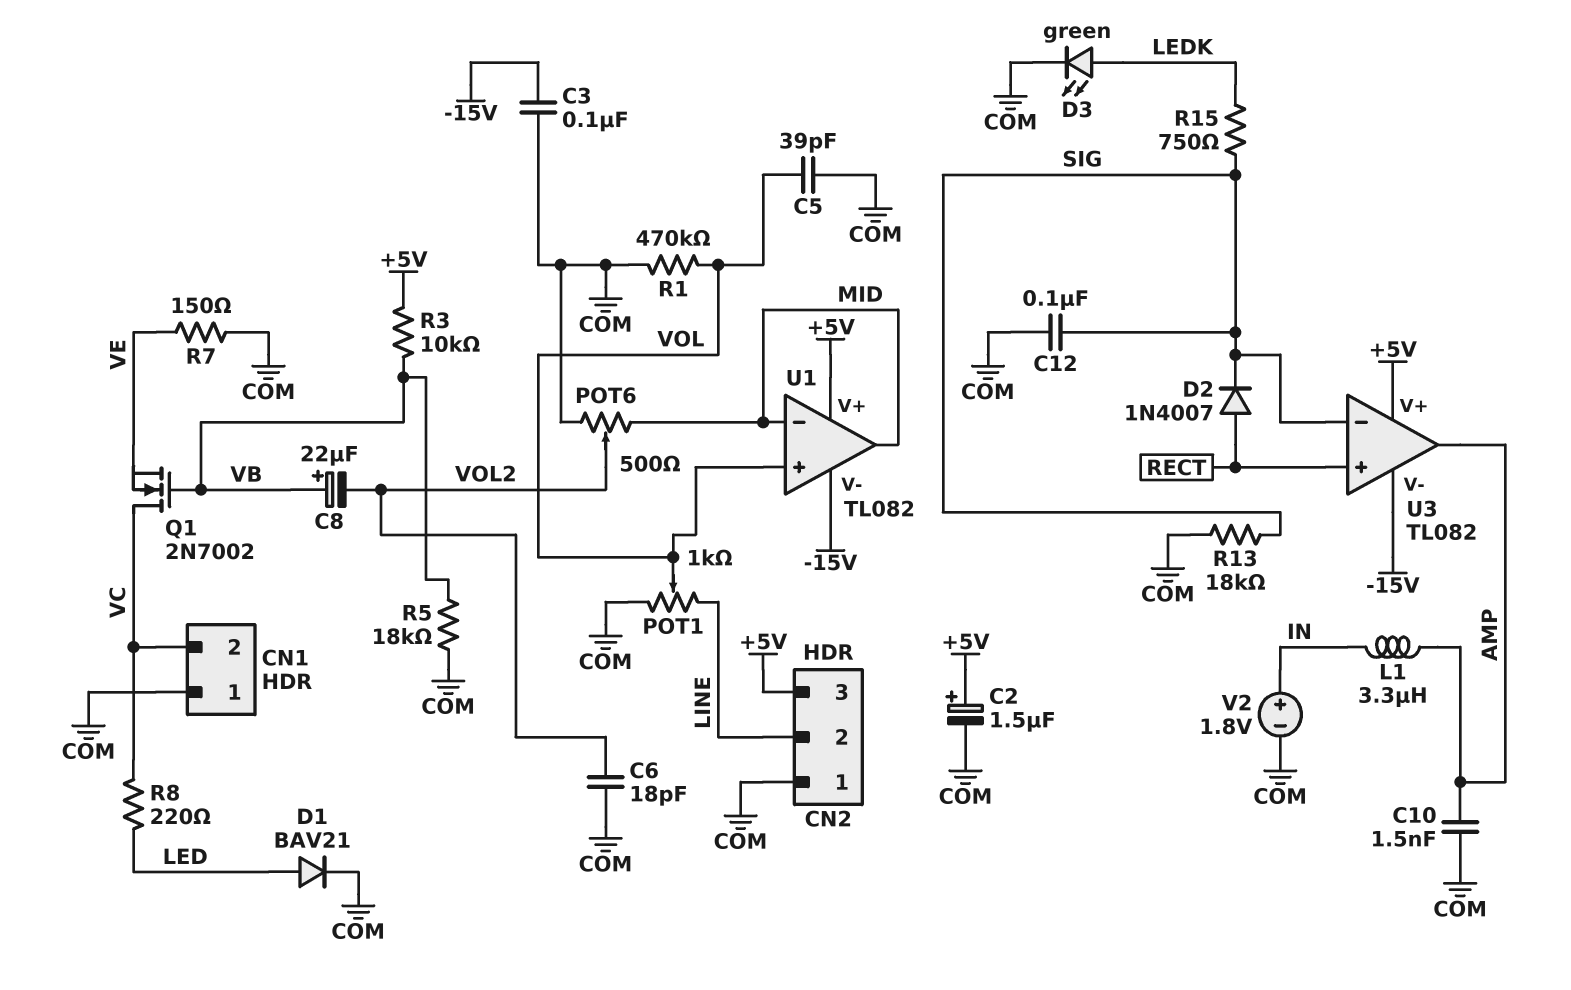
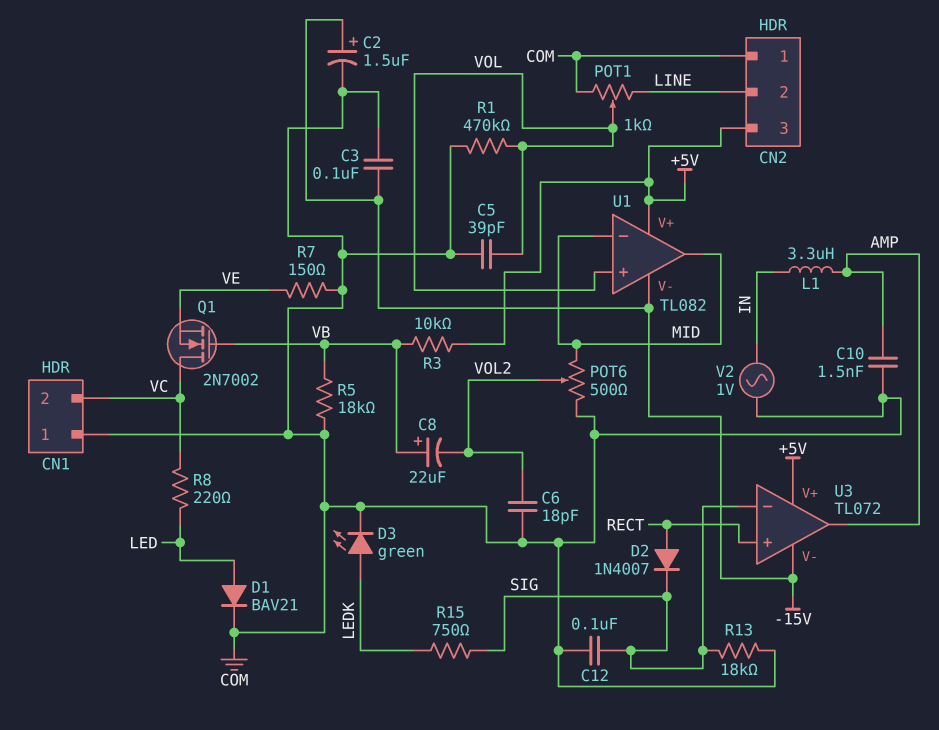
C2: 1.5uF (plus +5V, minus COM) -> 1.5uF (plus -15V, minus COM)
U3: TL082 -> TL072
V2: 1.8V (plus IN, minus COM) -> AC 1V (COM, IN)

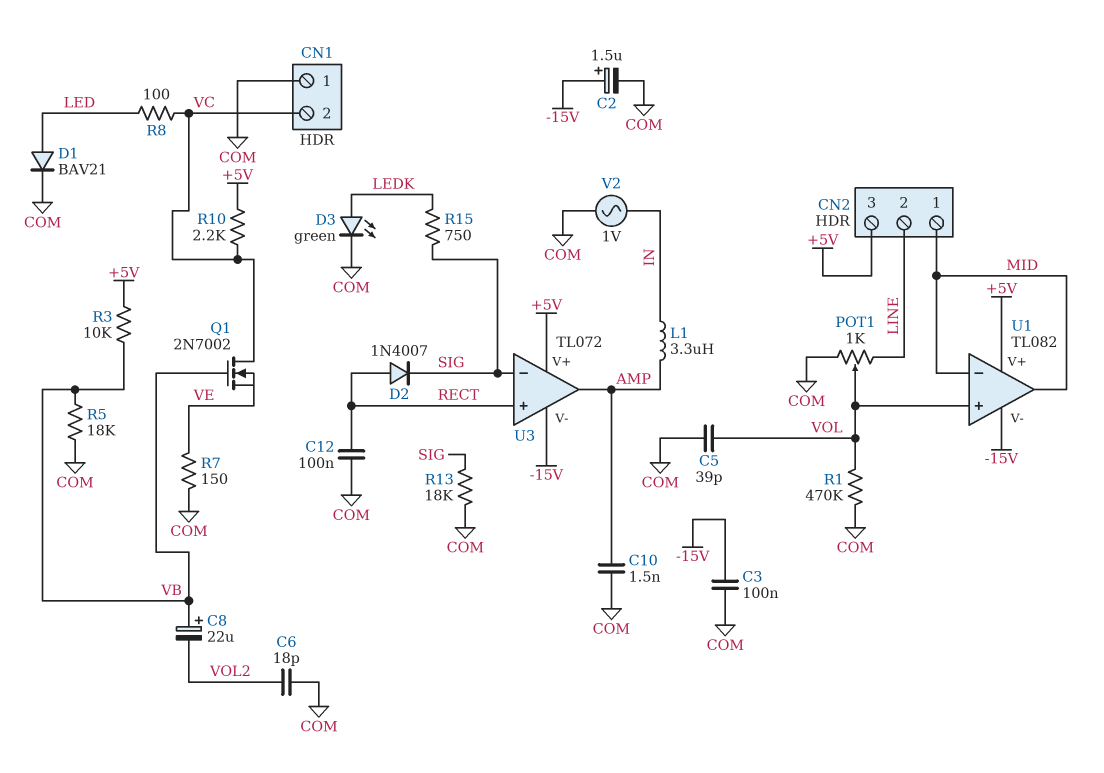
C12: 100nF (COM, SIG) -> 100nF (COM, RECT)
CN2 pin 1: COM -> MID
POT6: 500 (COM, MID, wiper VOL2) -> none
R8: 220 (LED, VC) -> 100 (LED, VC)
R10: none -> 2.2k (+5V, VC)

